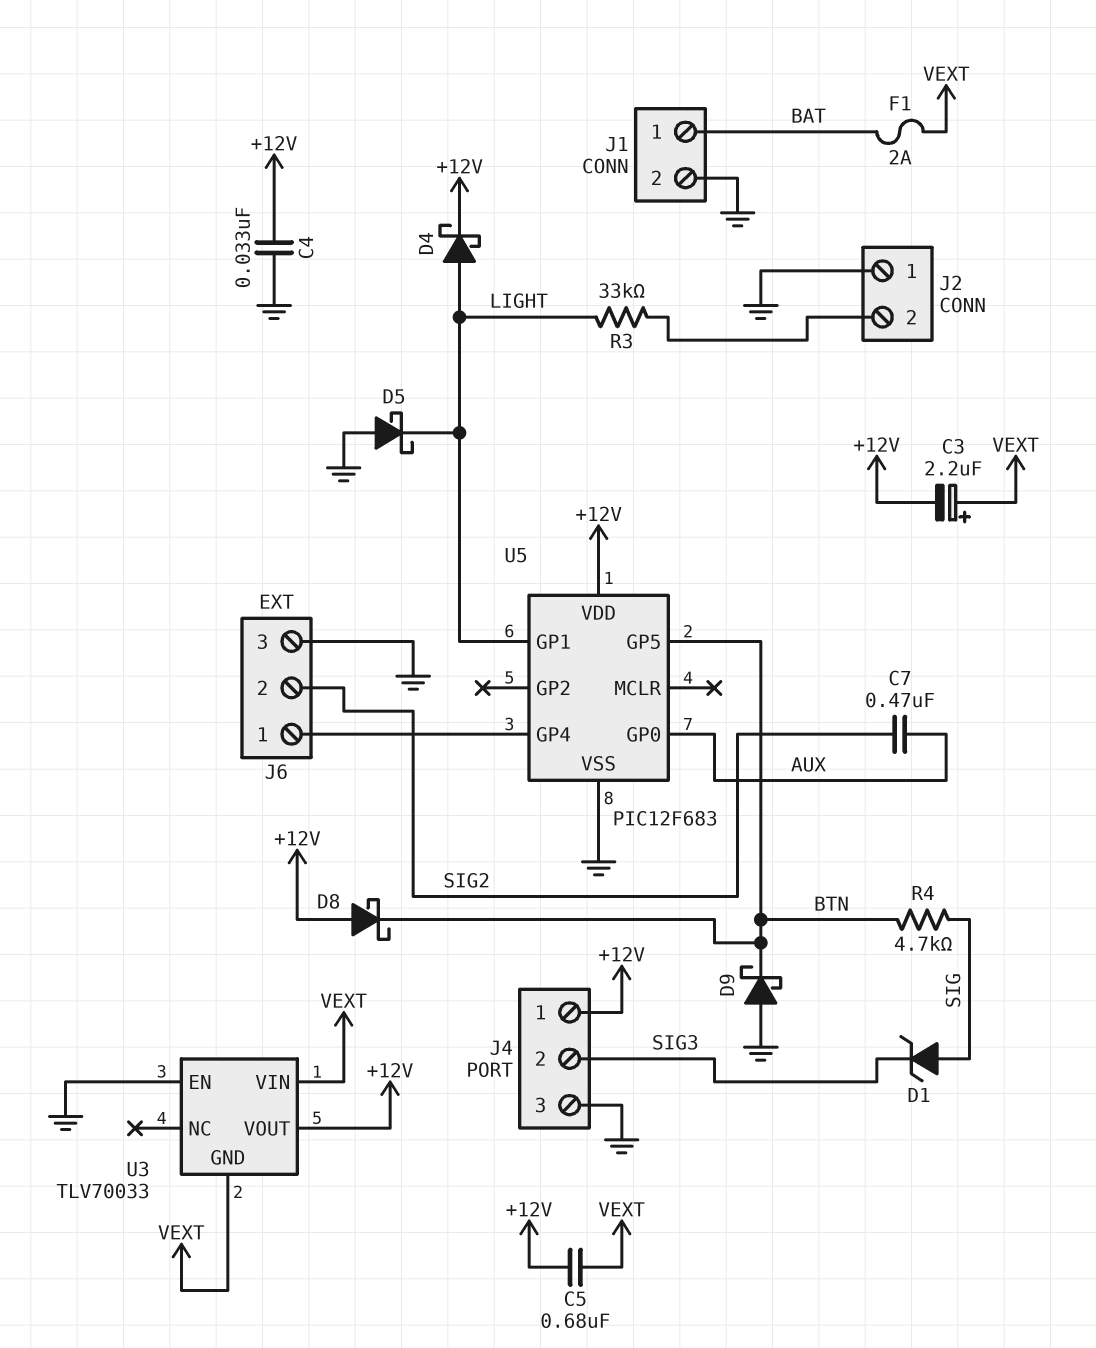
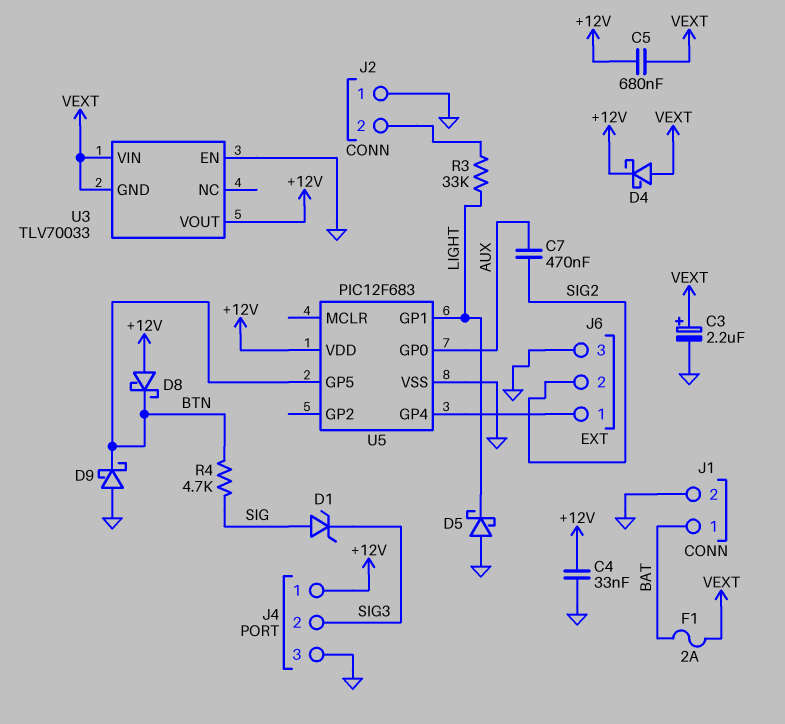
C3: 2.2uF (plus VEXT, minus +12V) -> 2.2uF (plus VEXT, minus GND)
D4: schottky (A LIGHT, K +12V) -> schottky (A VEXT, K +12V)

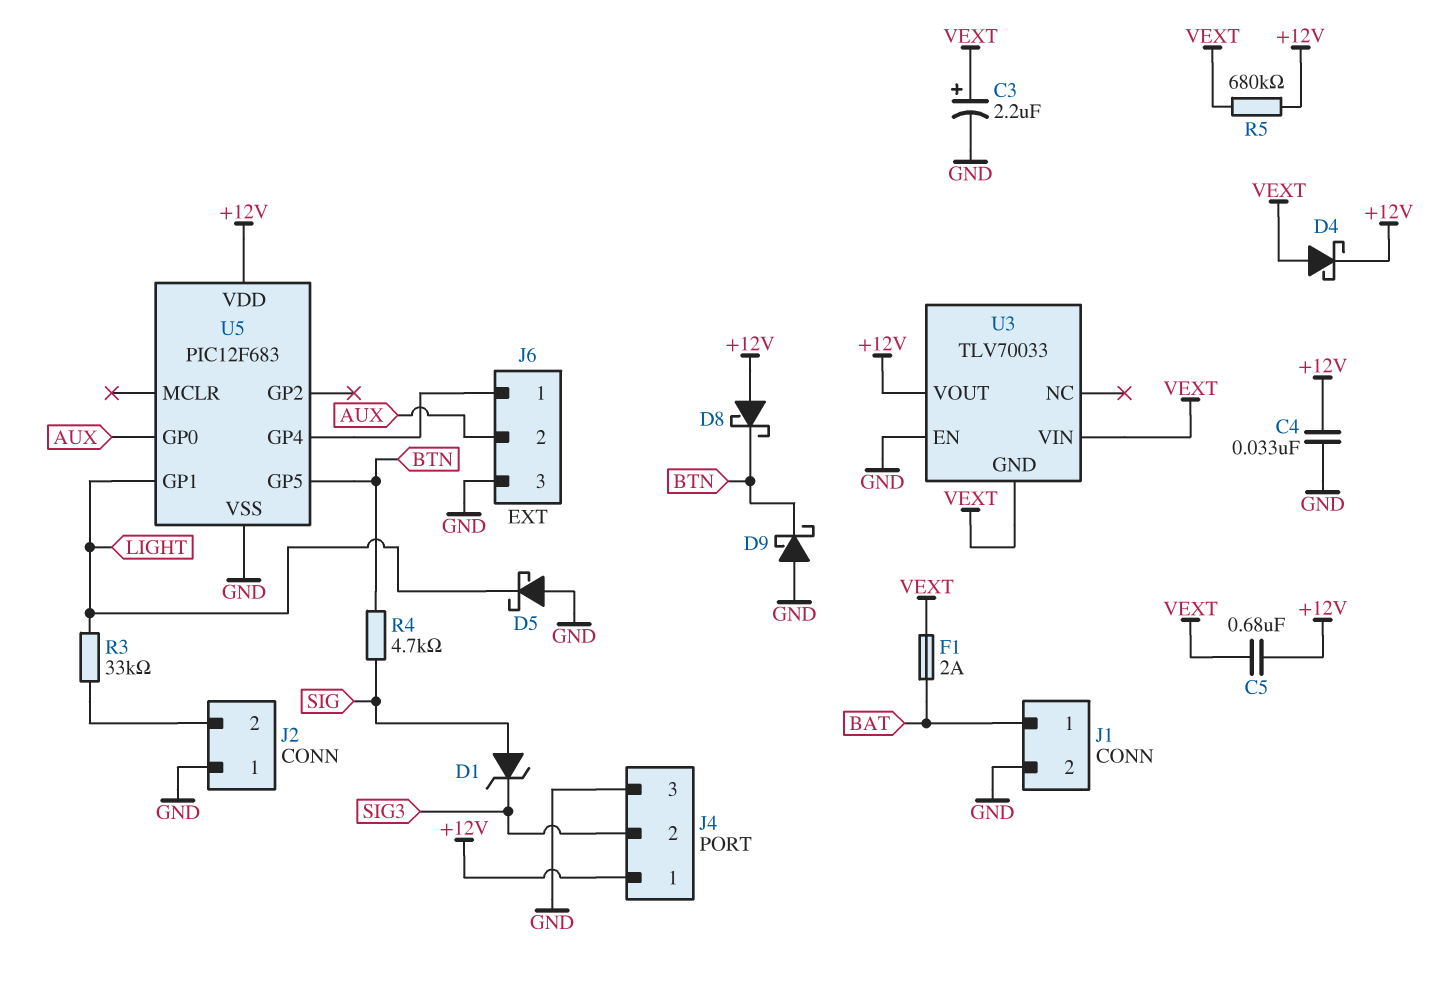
C7: 470nF (AUX, SIG2) -> none
J6 pin 2: SIG2 -> AUX
R5: none -> 680k (+12V, VEXT)

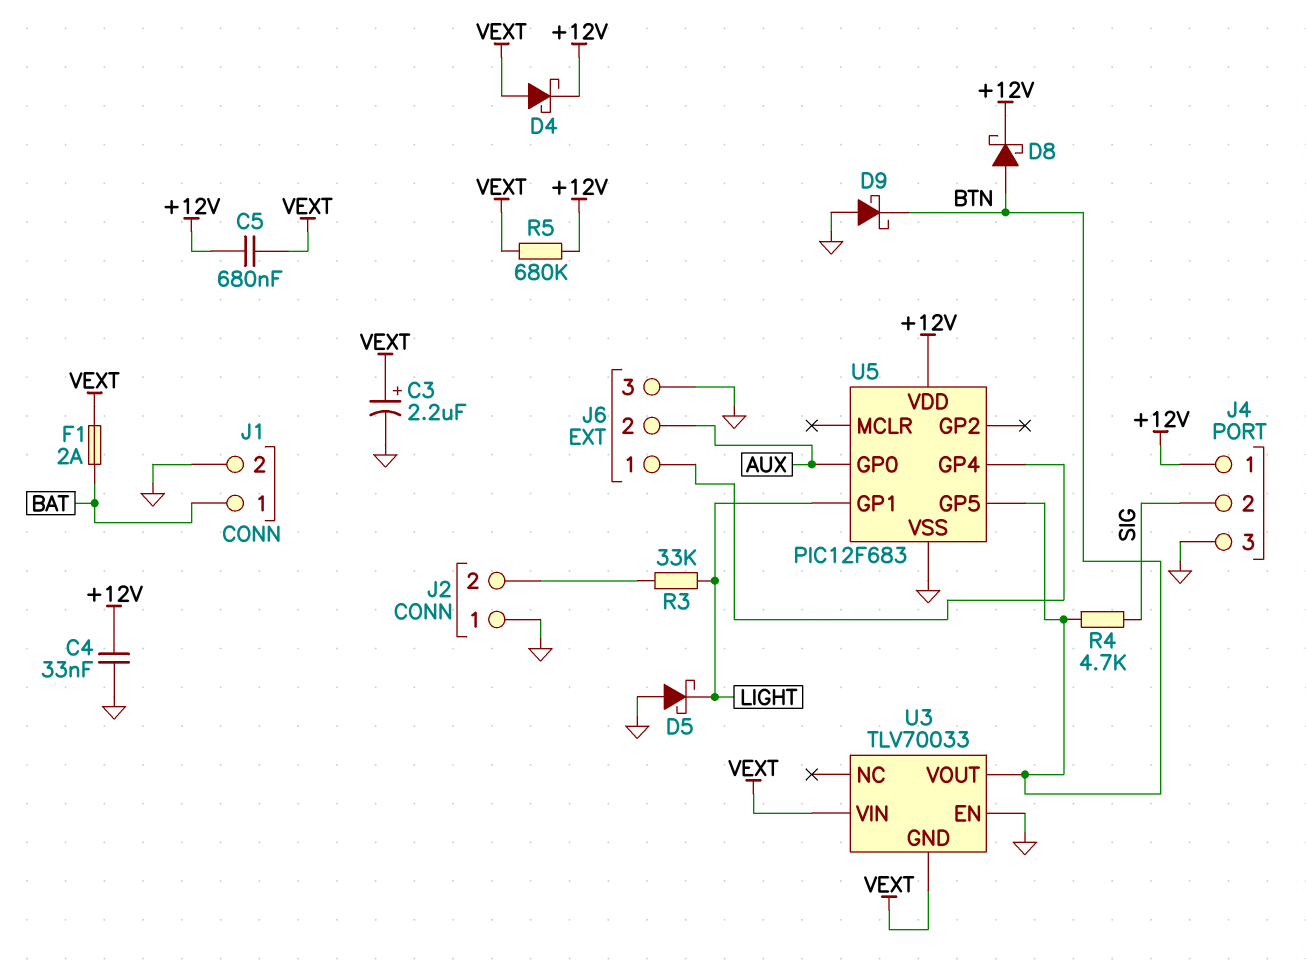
D1: zener (A SIG, K SIG3) -> none
D8: schottky (A +12V, K BTN) -> schottky (A BTN, K +12V)
J4 pin 2: SIG3 -> SIG
U3 pin VOUT: +12V -> BTN

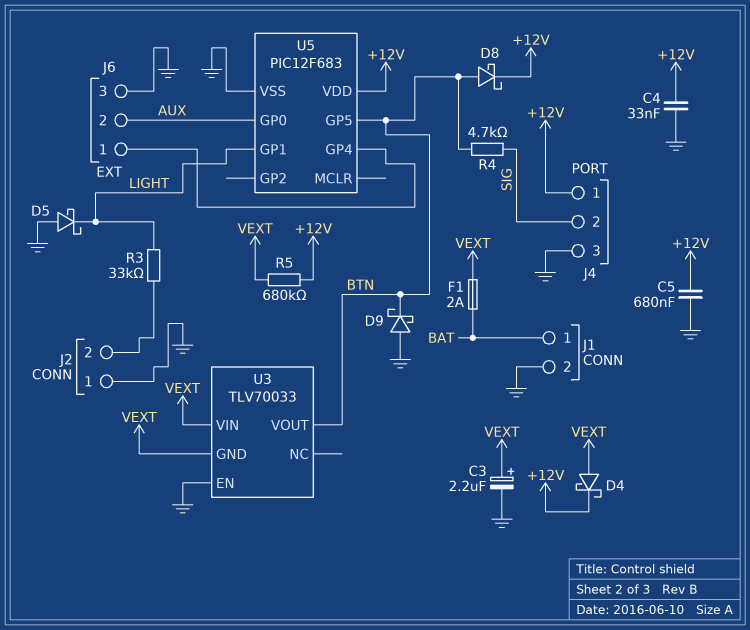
C5: 680nF (+12V, VEXT) -> 680nF (+12V, GND)

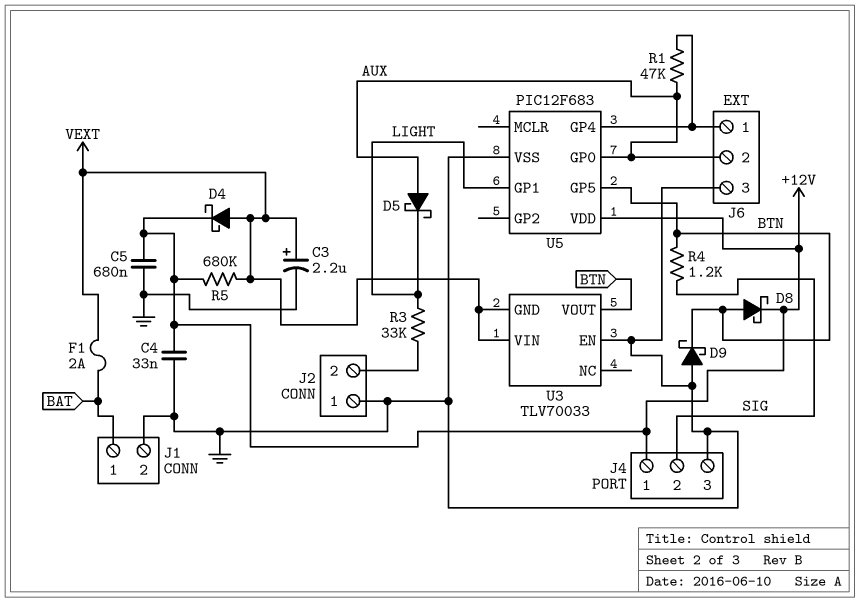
D5: schottky (A GND, K LIGHT) -> schottky (A AUX, K LIGHT)
R1: none -> 47k (AUX, J6/1)
R4: 4.7k (BTN, SIG) -> 1.2k (BTN, SIG)

